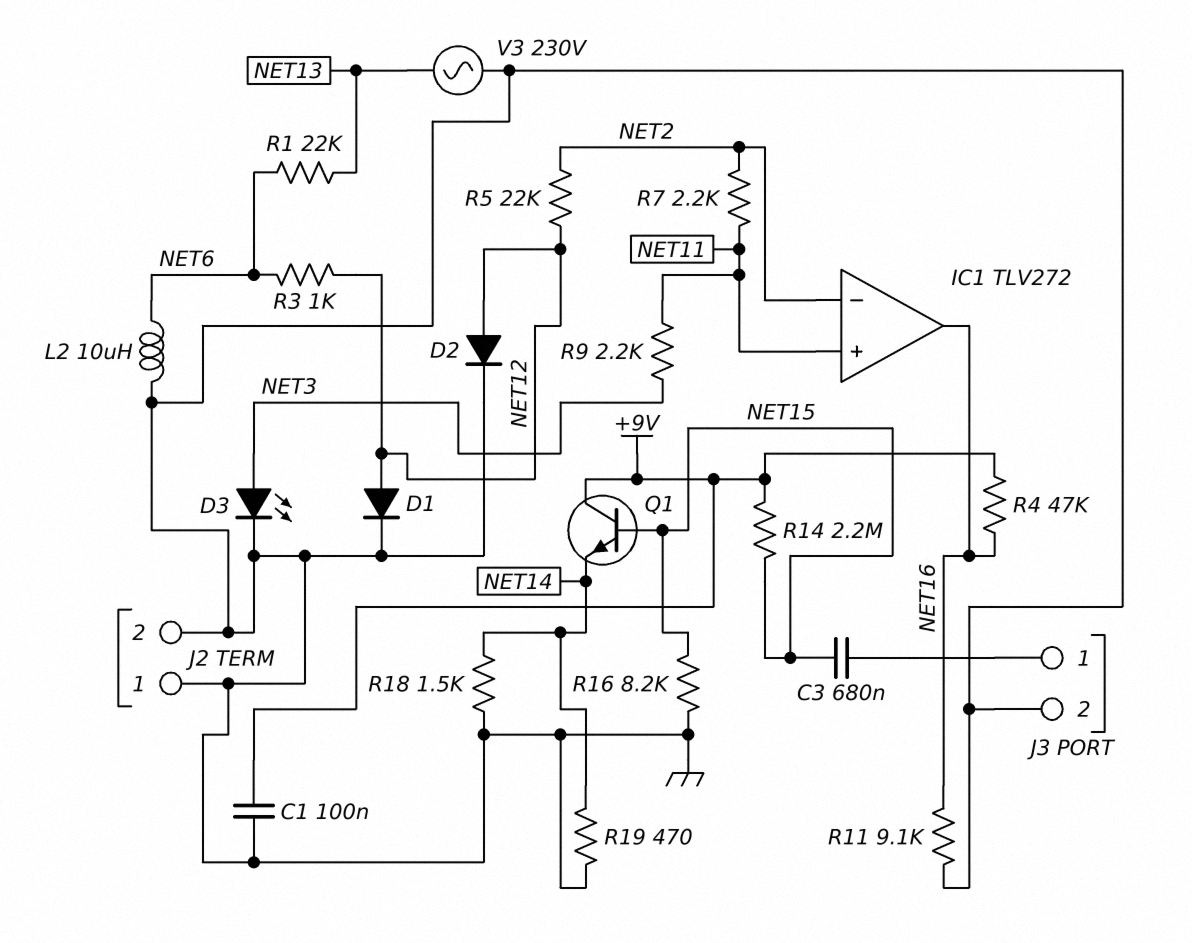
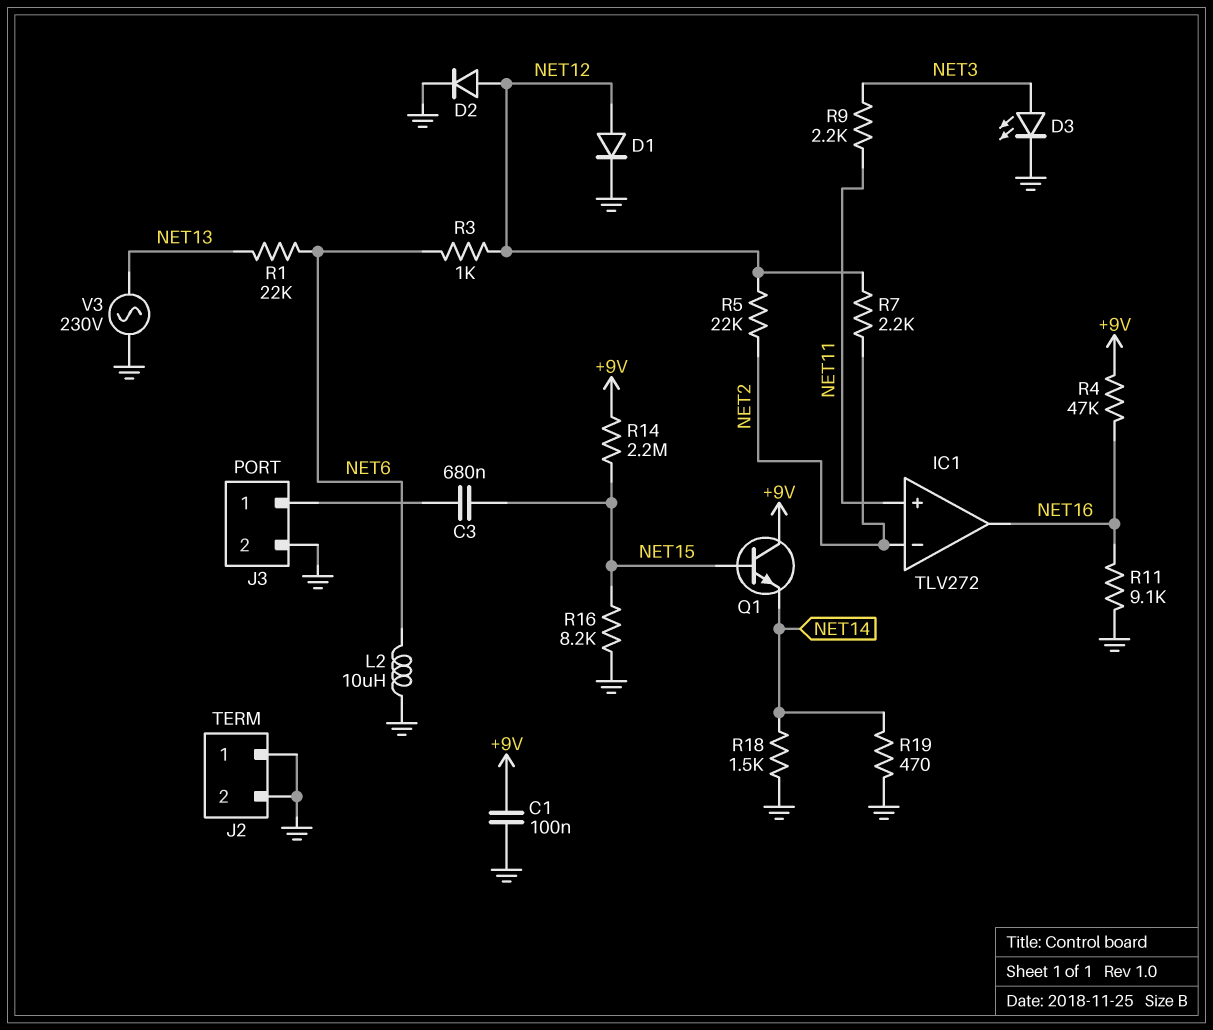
R7: 2.2k (NET2, NET11) -> 2.2k (NET2, NET12)

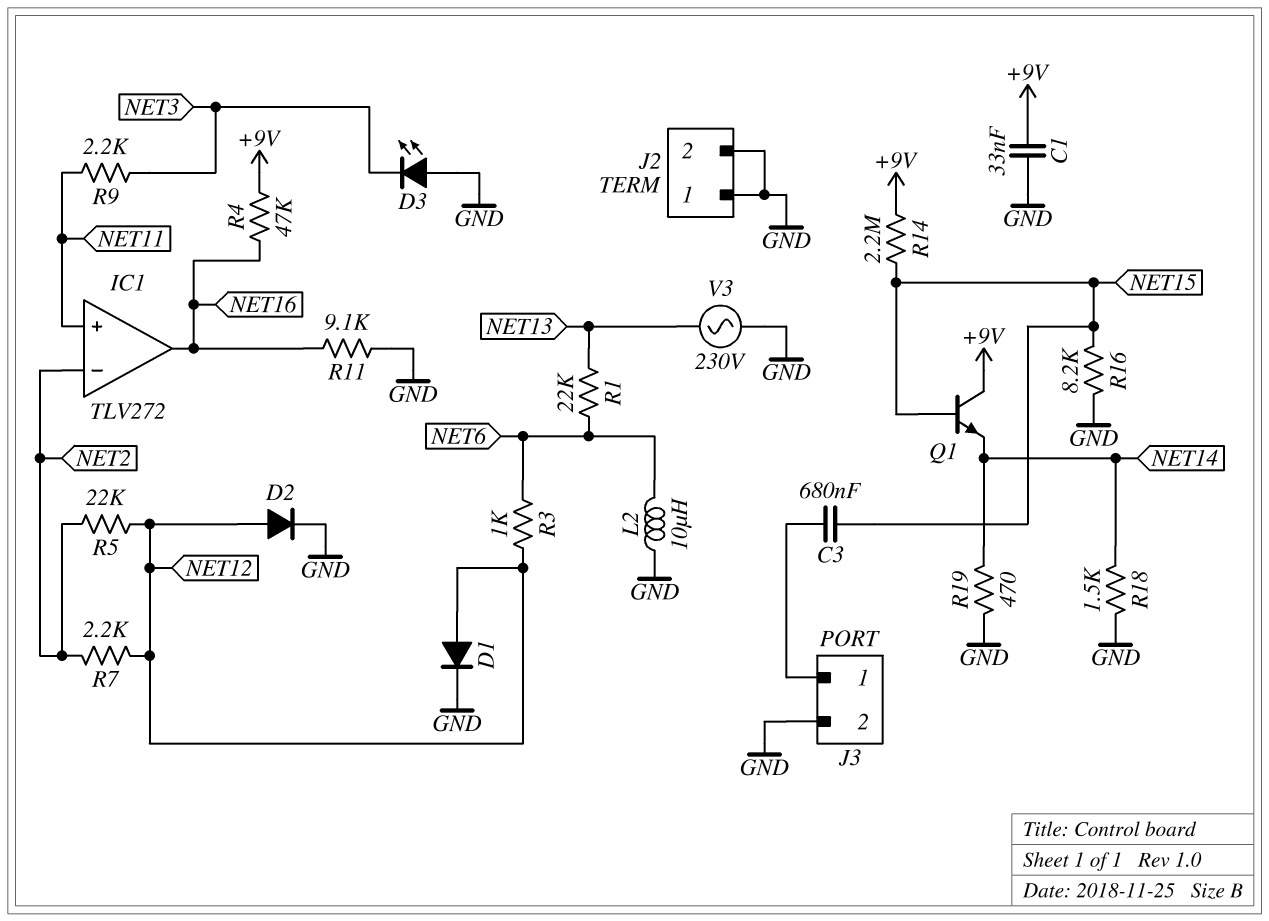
C1: 100nF (+9V, GND) -> 33nF (+9V, GND)
D3: LED (A NET3, K GND) -> LED (A GND, K NET3)

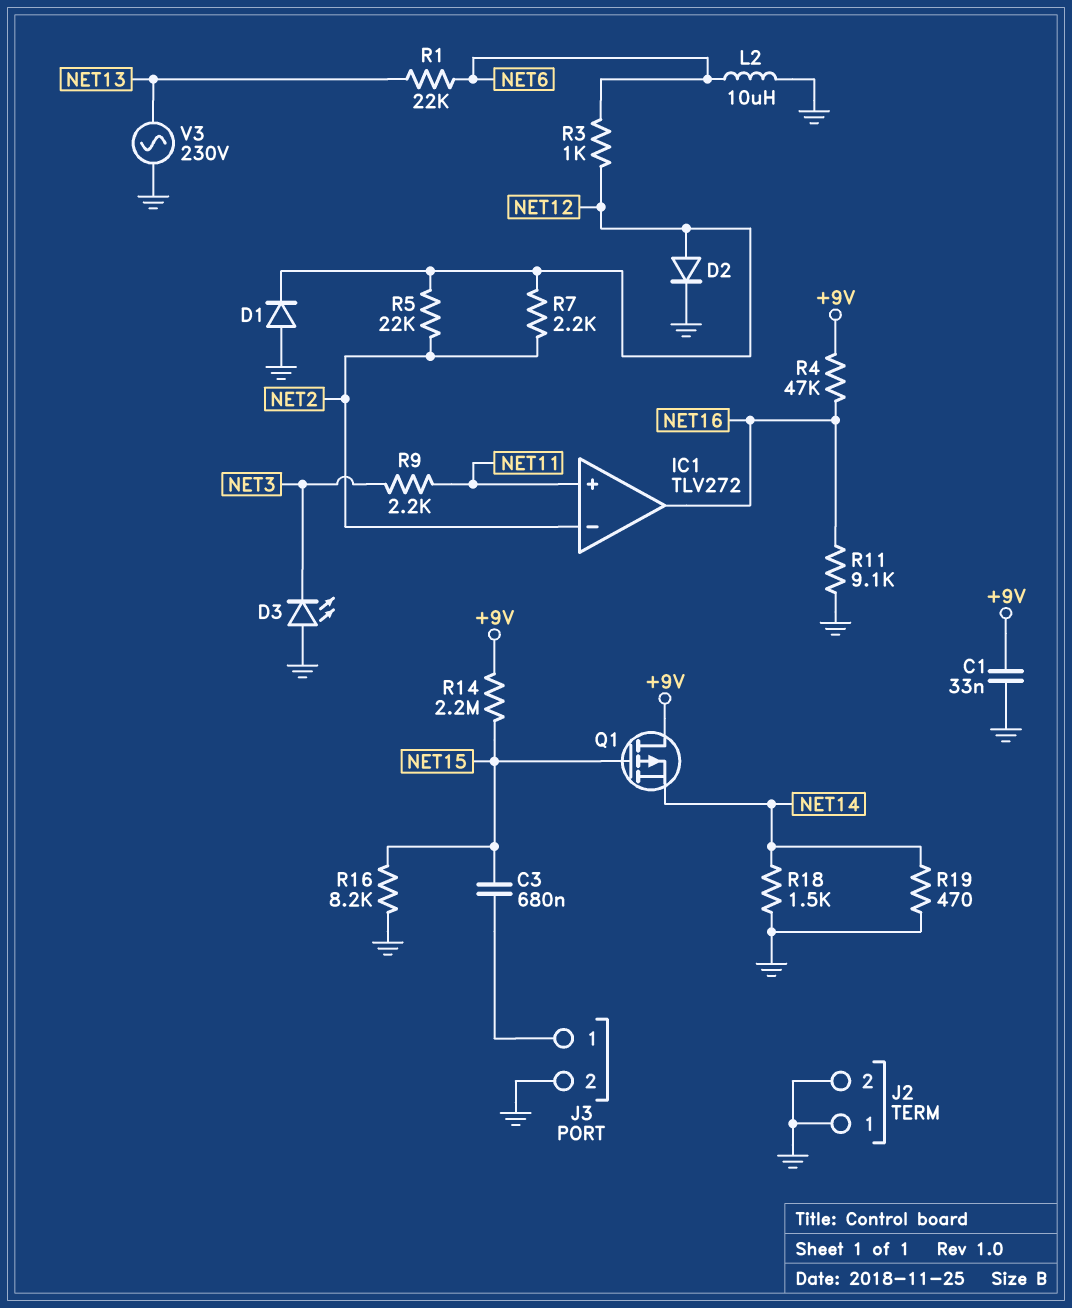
D1: diode (A NET12, K GND) -> diode (A GND, K NET12)
Q1: NPN (B NET15, C +9V, E NET14) -> PMOS (G NET15, D +9V, S NET14)

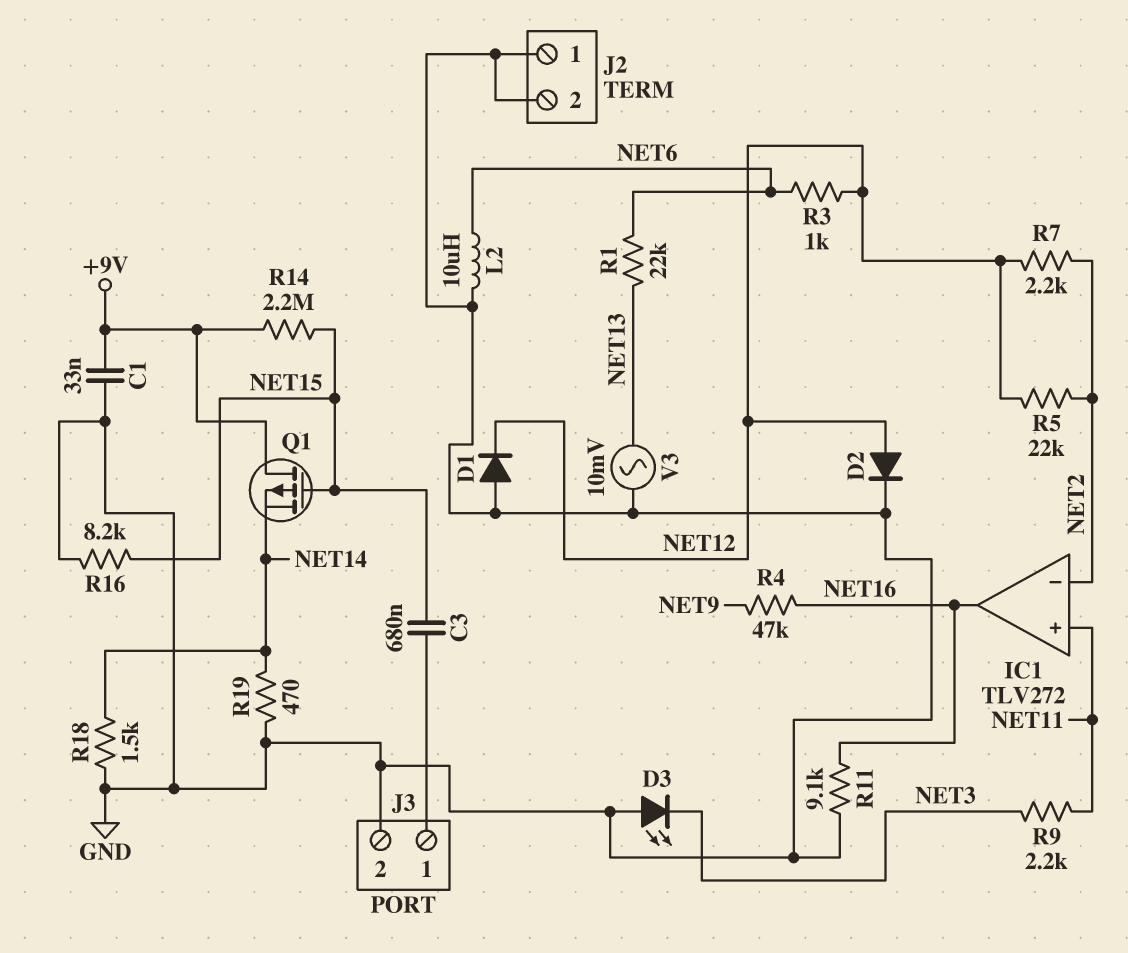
R4: 47k (+9V, NET16) -> 47k (NET9, NET16)
V3: AC 230V (GND, NET13) -> AC 10mV (GND, NET13)

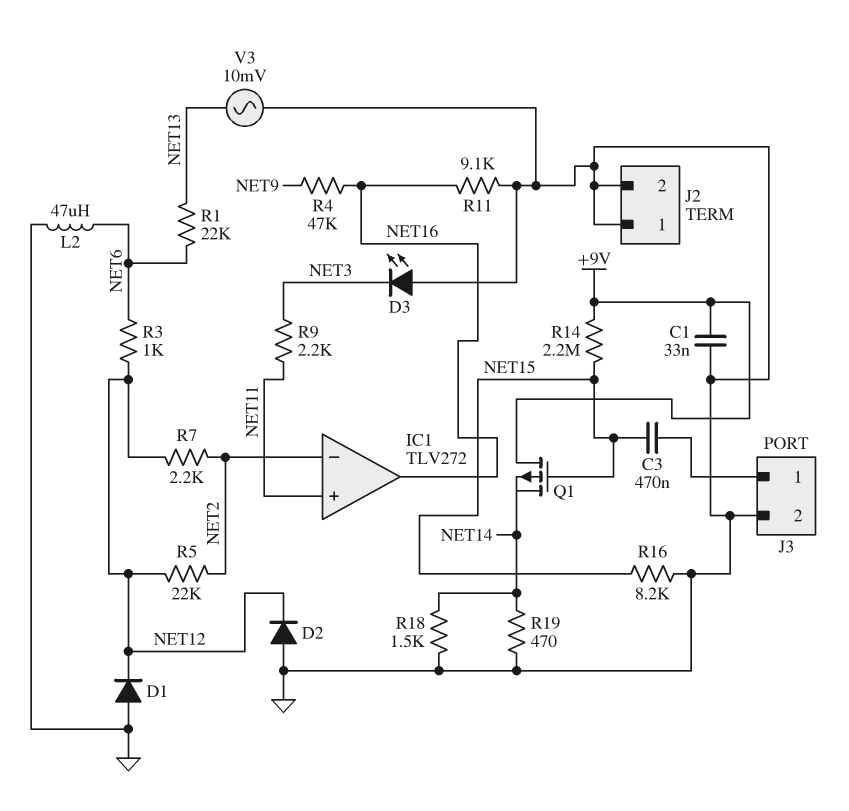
C3: 680nF (J3/1, NET15) -> 470nF (J3/1, NET15)
D2: diode (A NET12, K GND) -> diode (A GND, K NET12)
L2: 10uH (GND, NET6) -> 47uH (GND, NET6)

